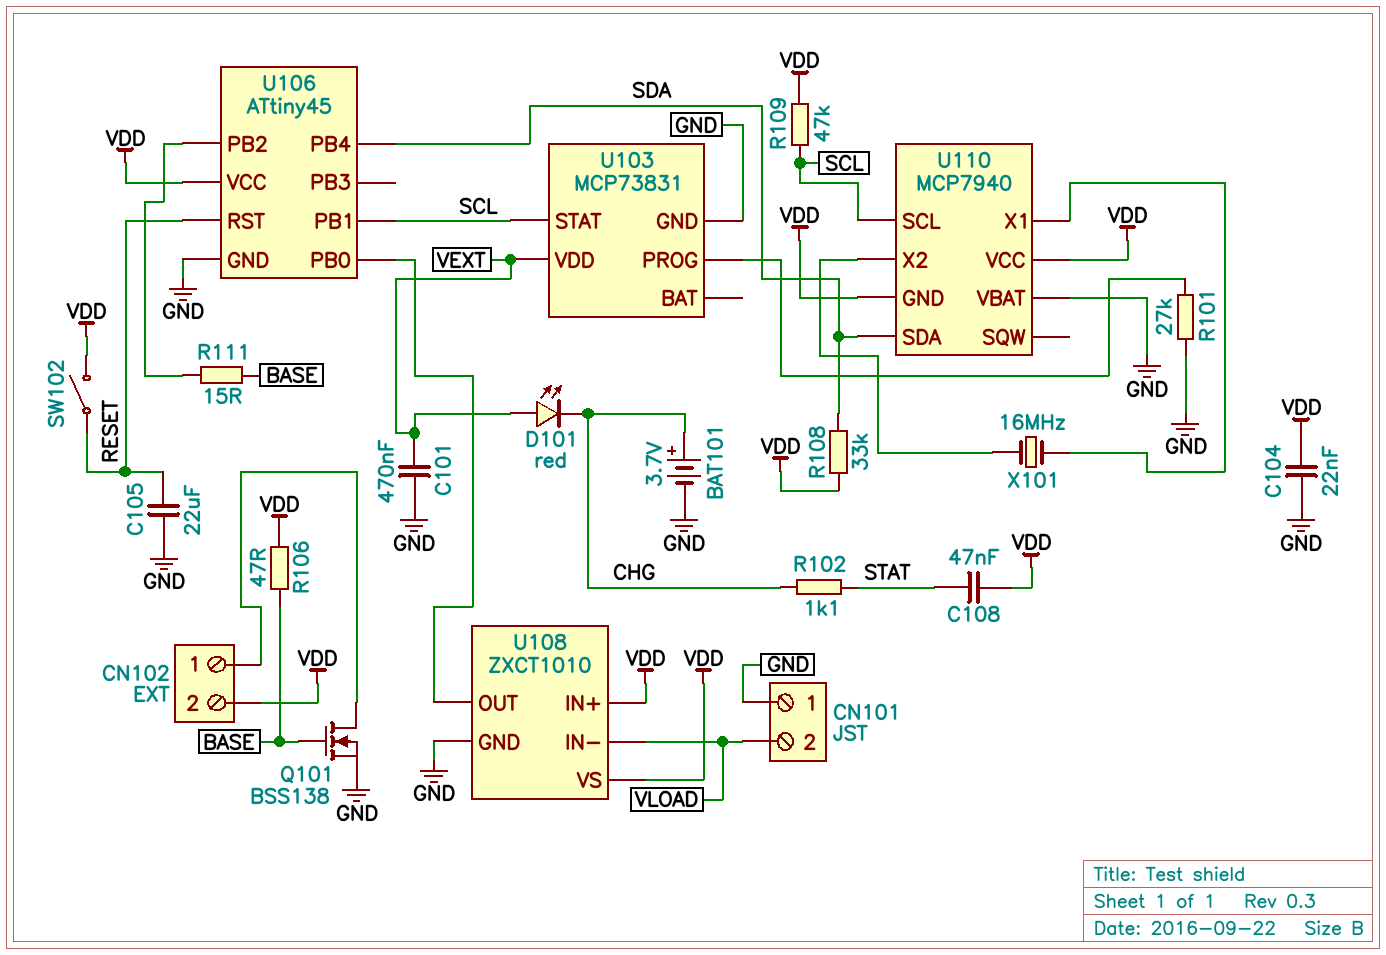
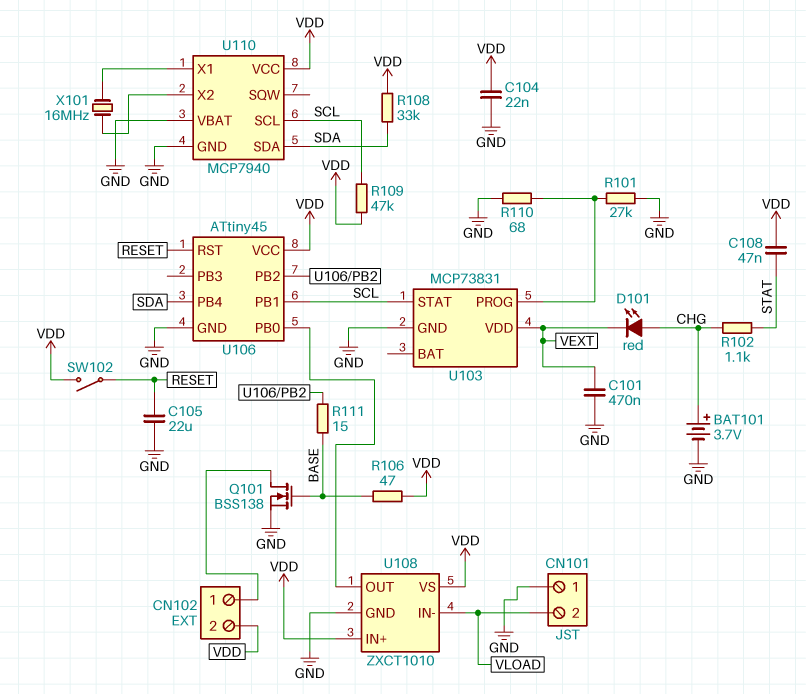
D101: LED red (A VEXT, K CHG) -> LED red (A CHG, K VEXT)
R110: none -> 68 (GND, U103/PROG)
U110 pin GND: VDD -> GND

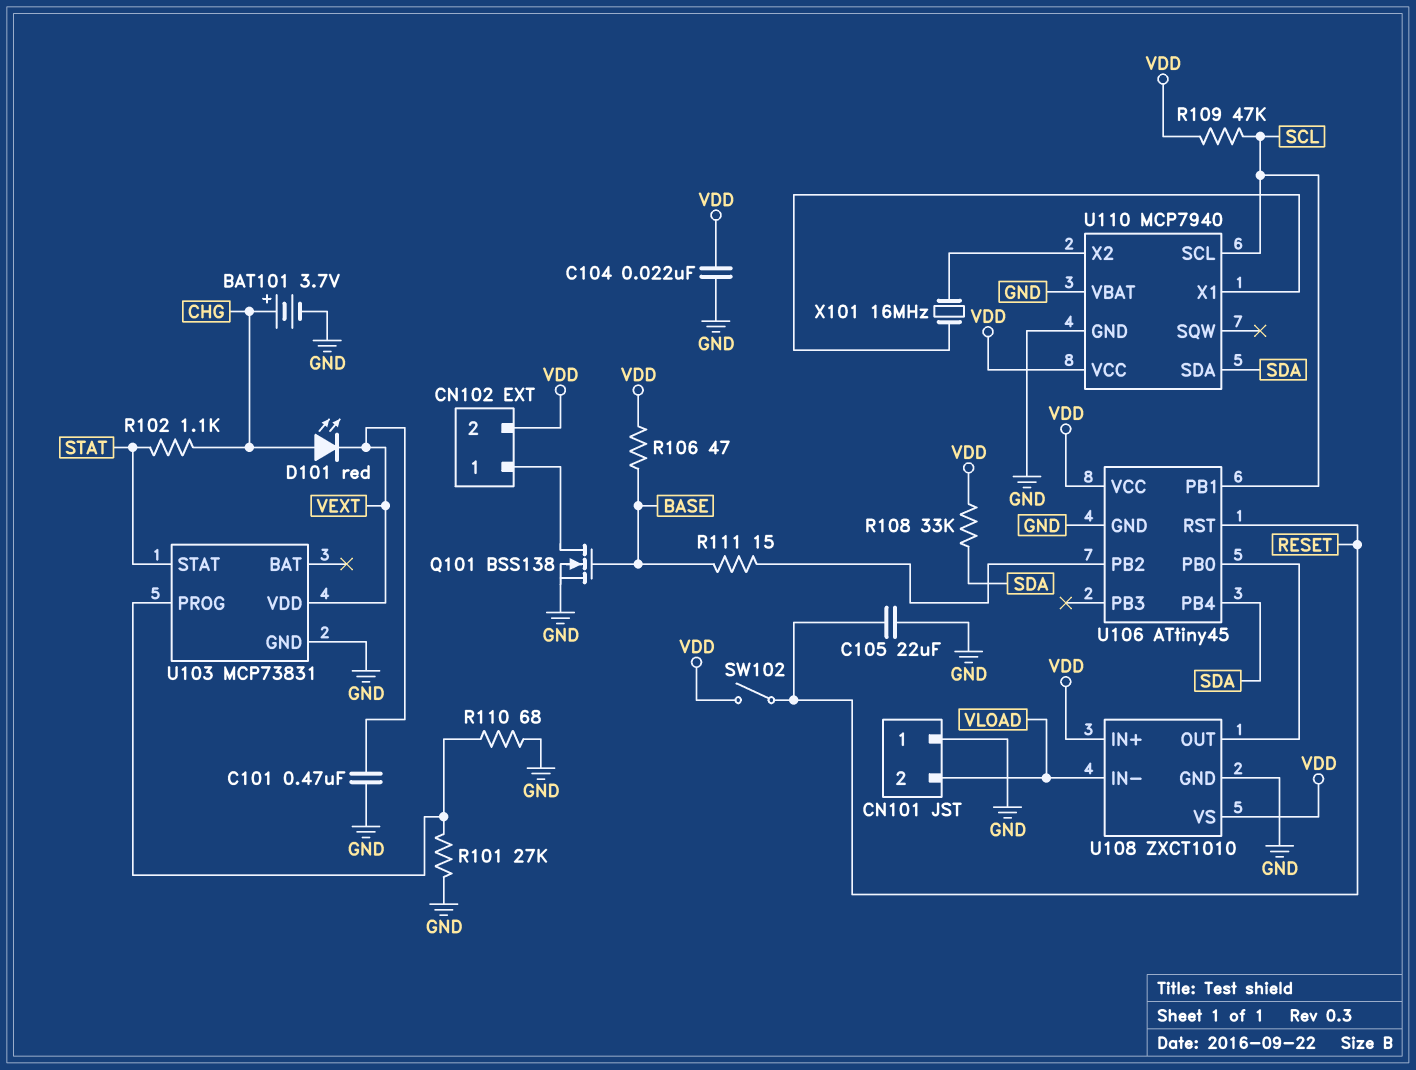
C108: 47nF (STAT, VDD) -> none
U103 pin STAT: SCL -> STAT

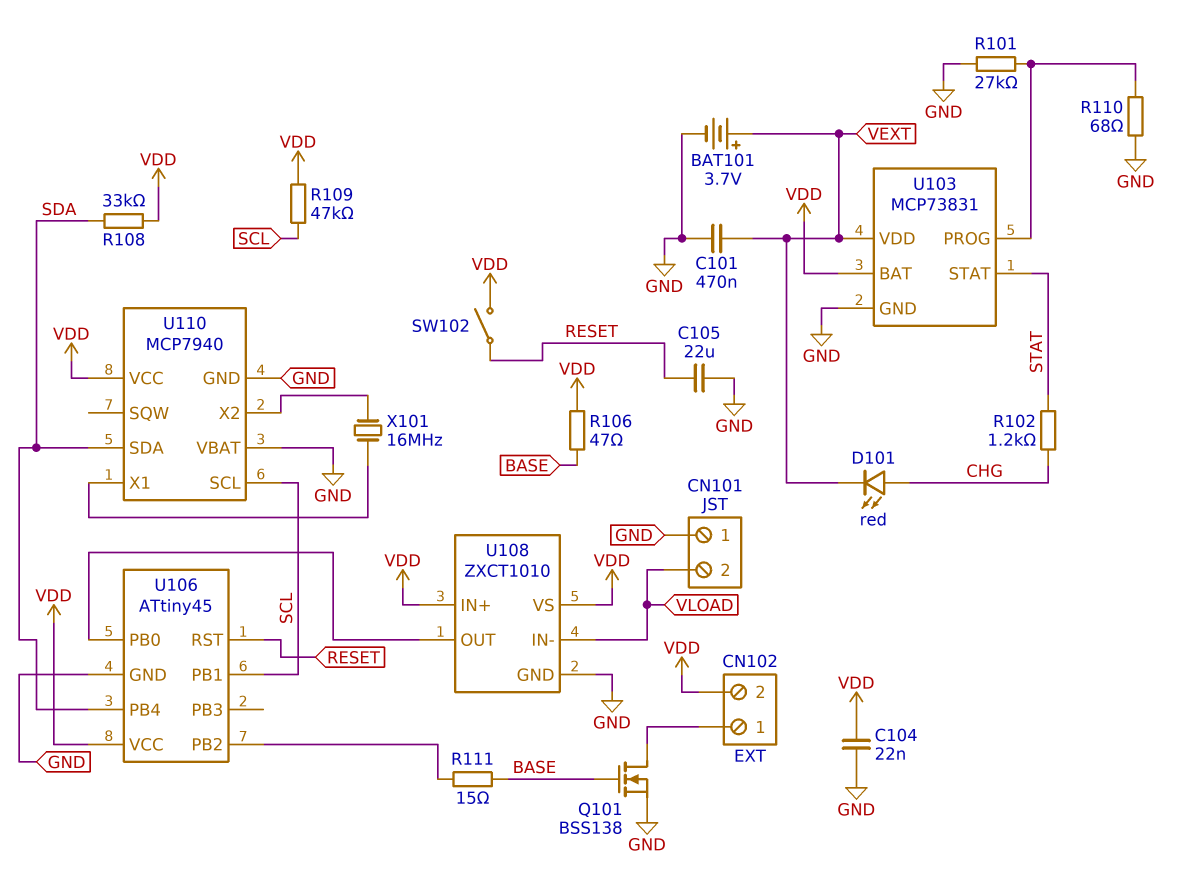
BAT101: 3.7V (plus CHG, minus GND) -> 3.7V (plus VEXT, minus GND)
R102: 1.1k (CHG, STAT) -> 1.2k (CHG, STAT)
U103 pin BAT: none -> VDD

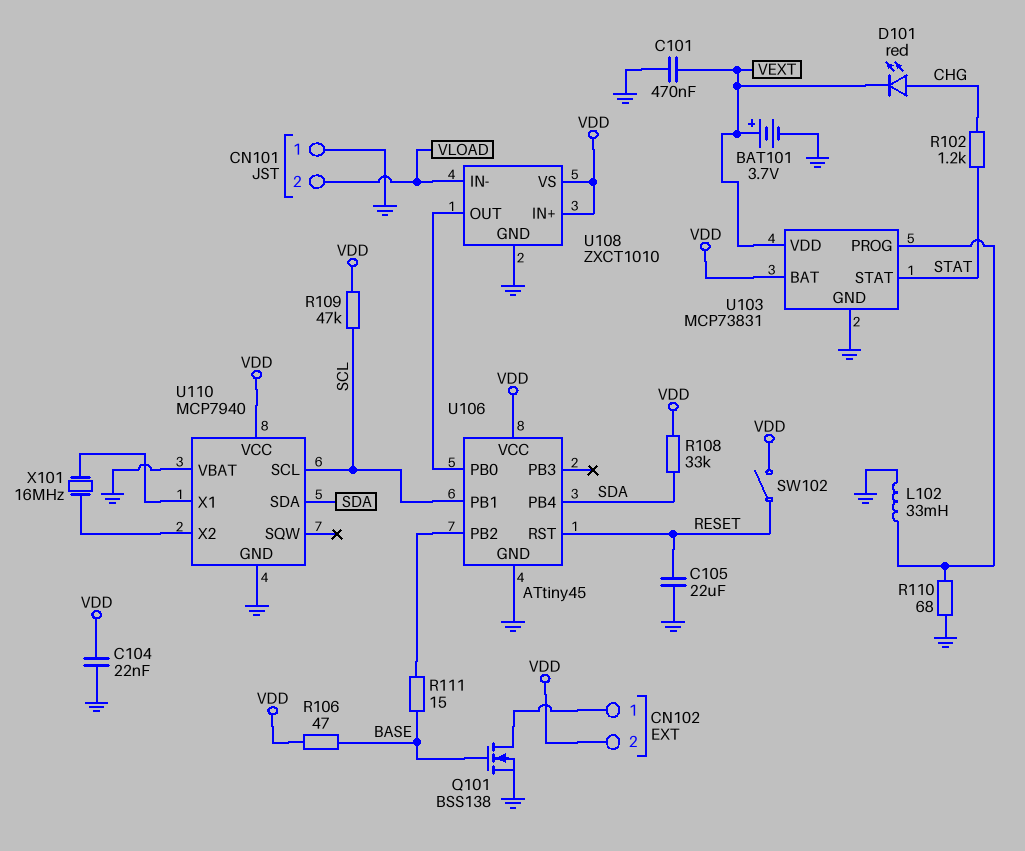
L102: none -> 33mH (GND, U103/PROG)
R101: 27k (GND, U103/PROG) -> none

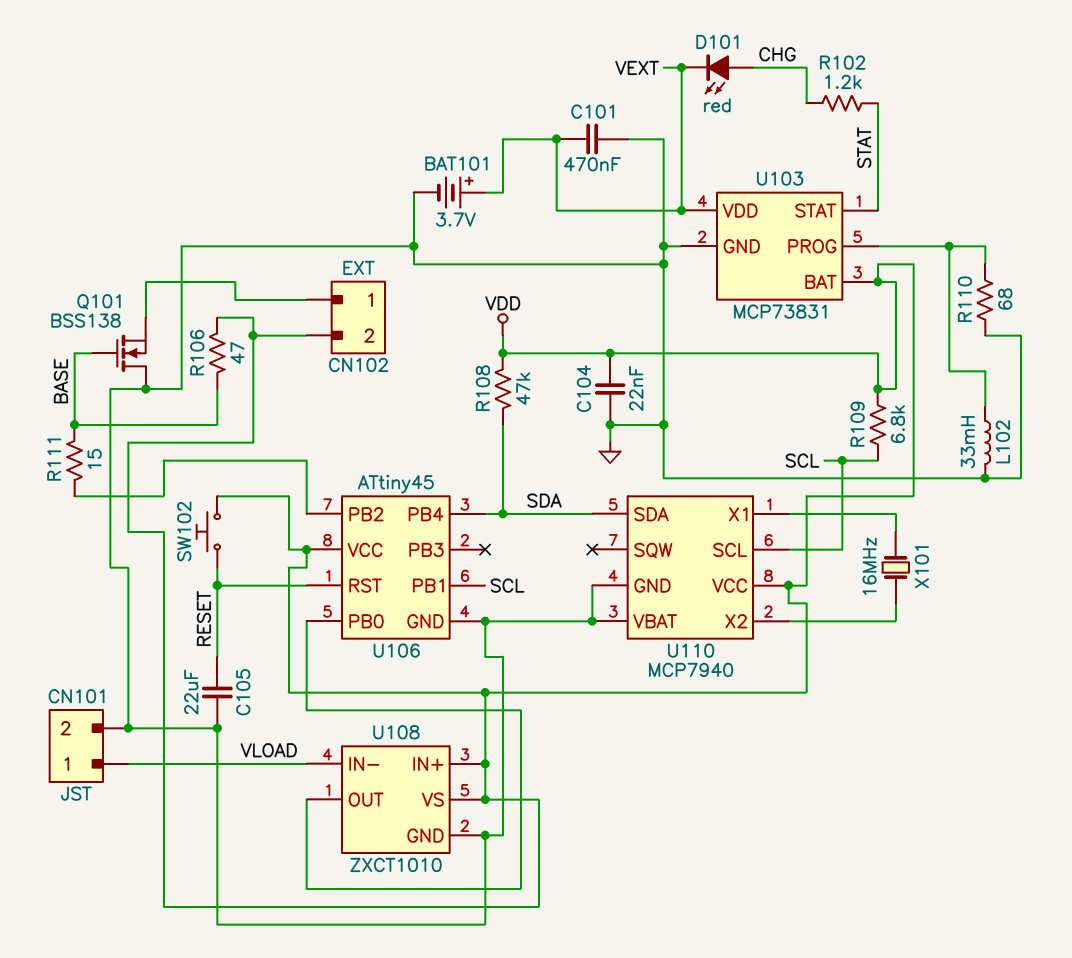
CN101 pin 1: GND -> VLOAD
CN101 pin 2: VLOAD -> GND
Q101: NMOS BSS138 (G BASE, D CN102/1, S GND) -> NMOS BSS138 (G BASE, D GND, S CN102/1)
R108: 33k (SDA, VDD) -> 47k (SDA, VDD)
R109: 47k (SCL, VDD) -> 6.8k (SCL, VDD)
SW102: switch (RESET, VDD) -> button (RESET, VDD)

